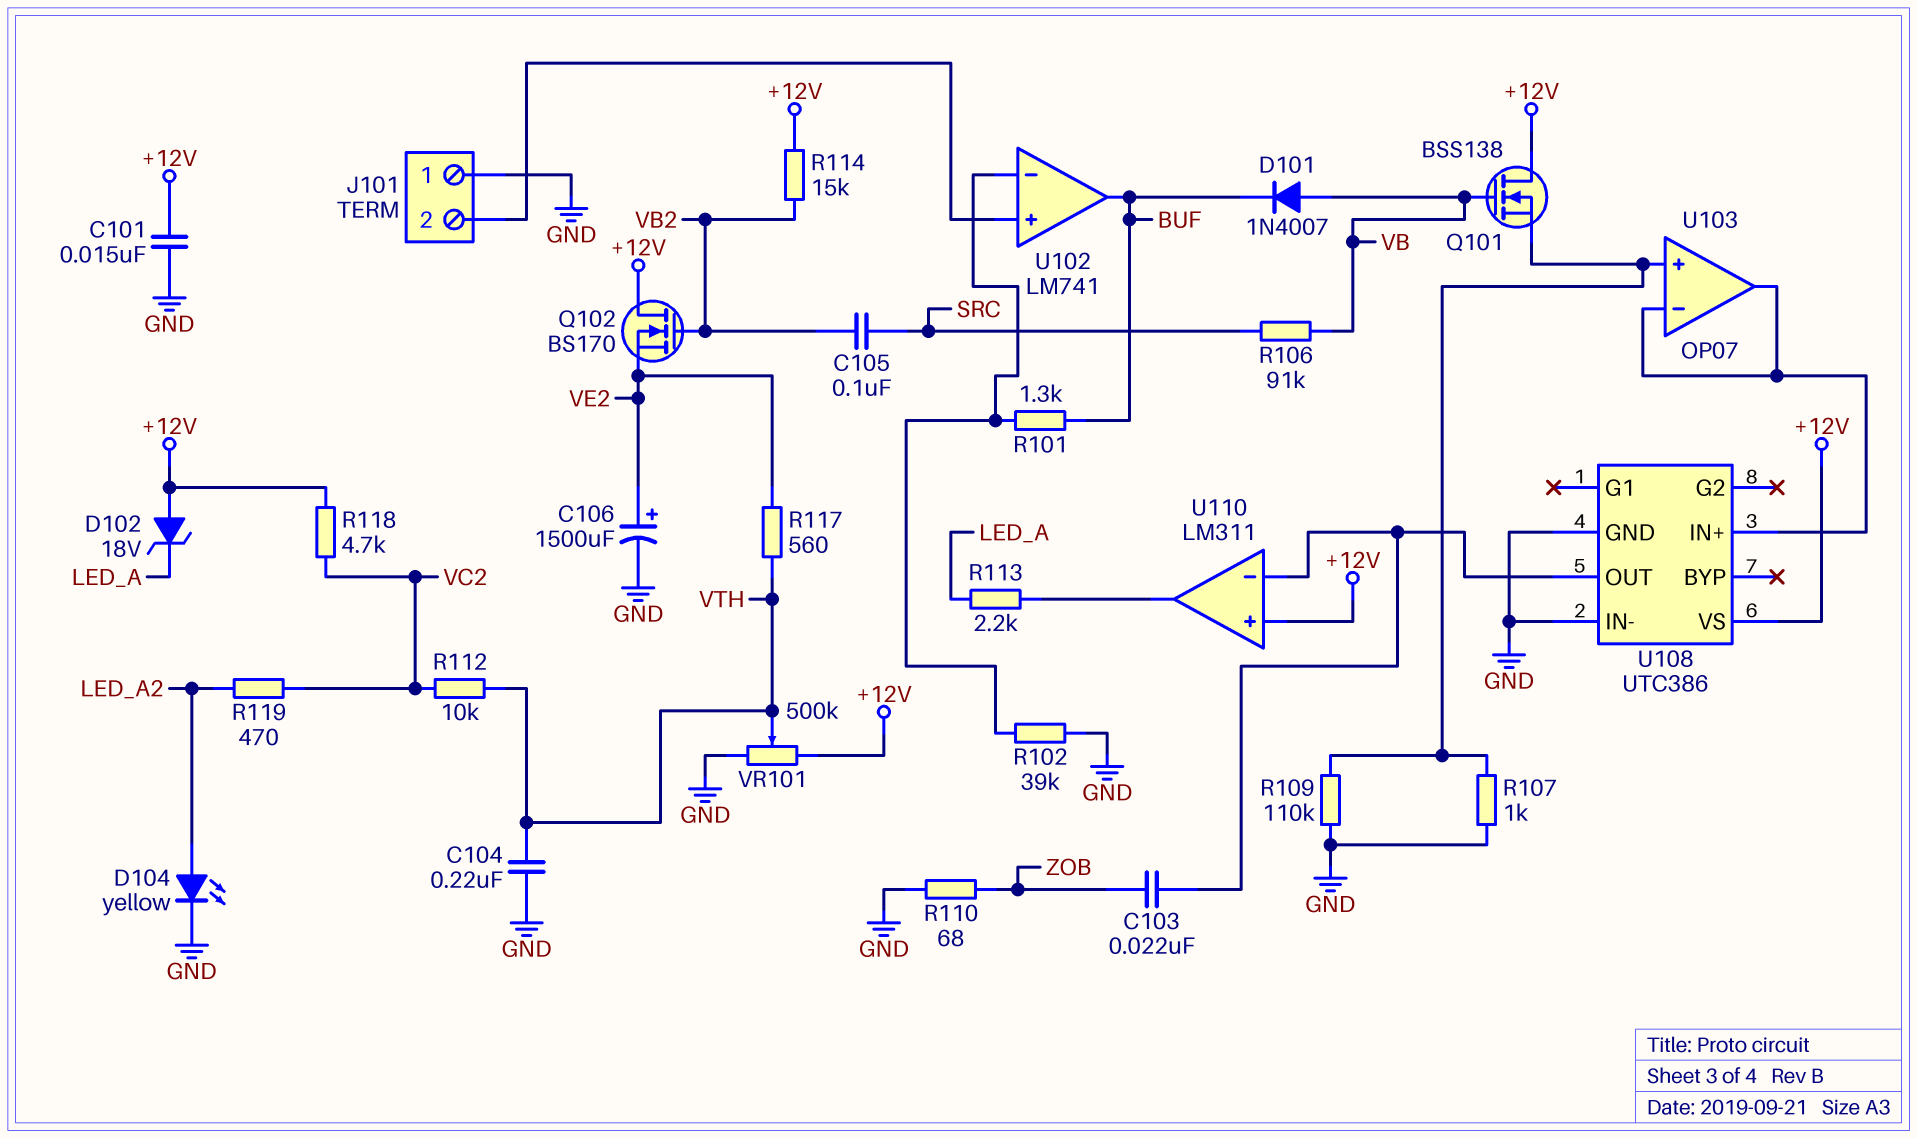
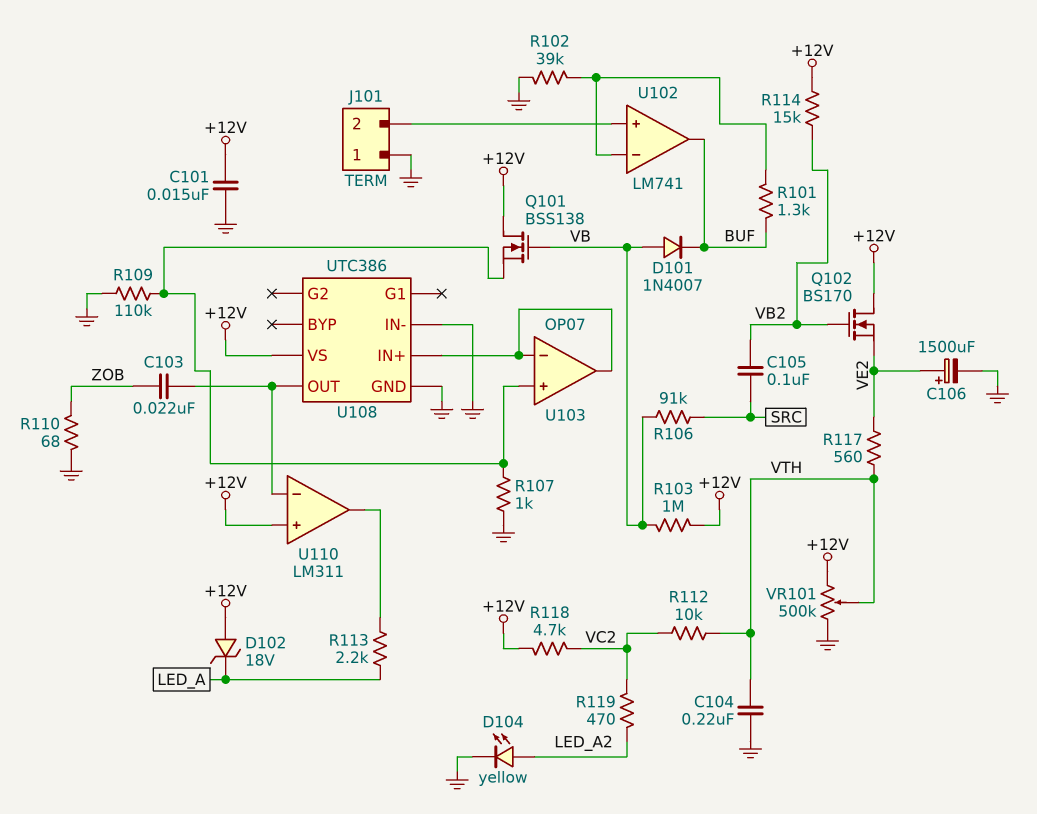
R103: none -> 1M (+12V, VB)

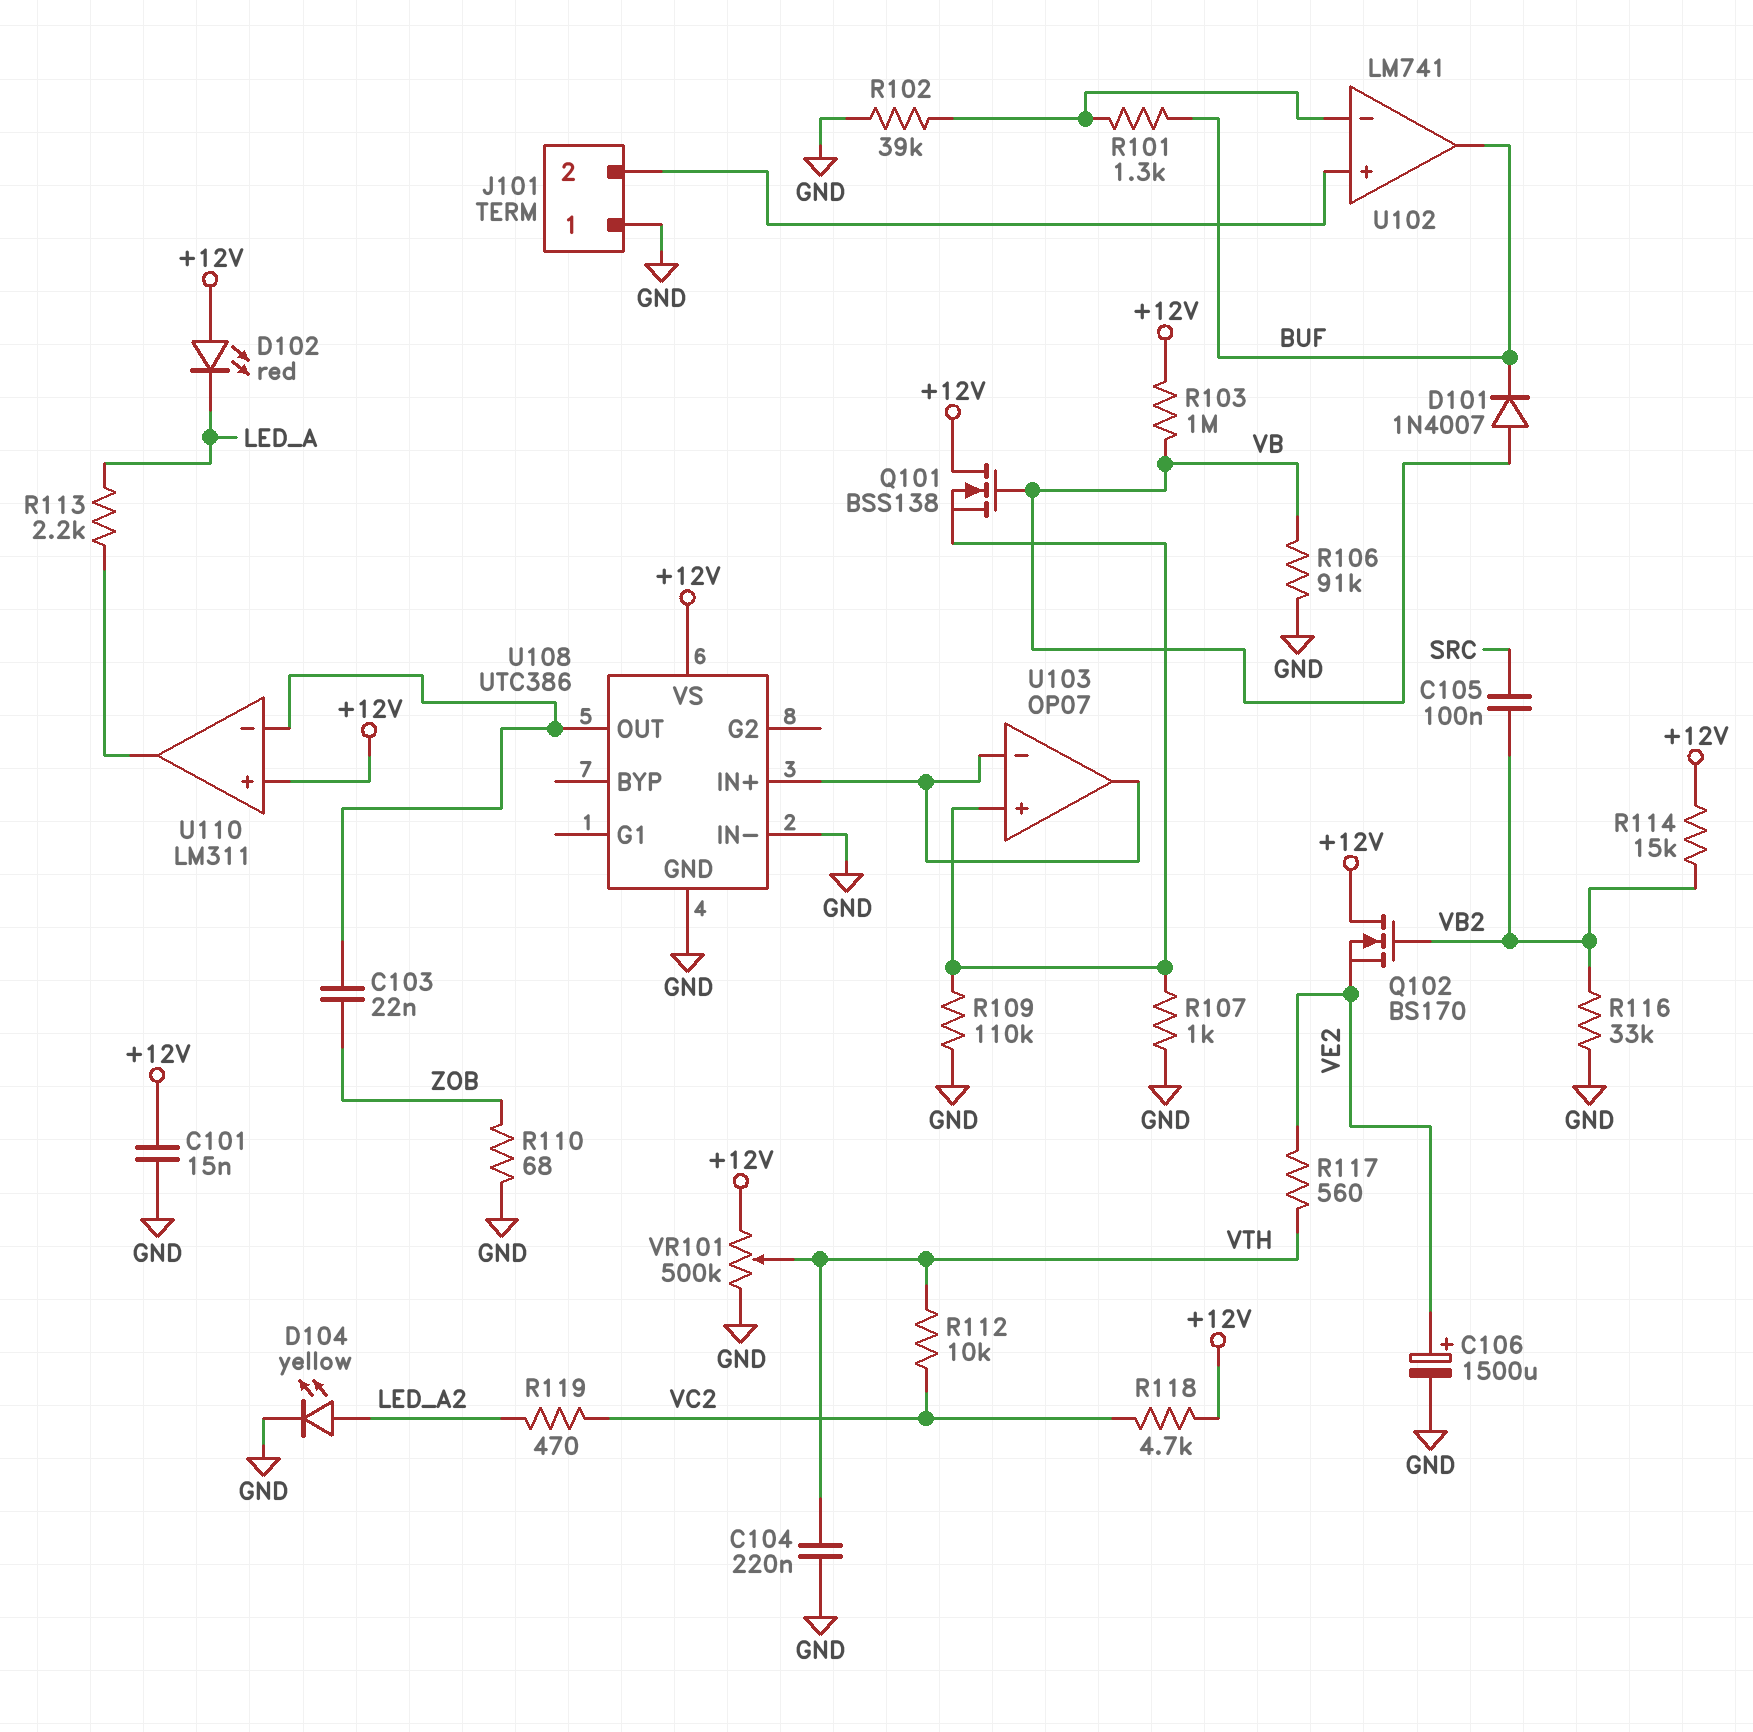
D102: zener 18V (A +12V, K LED_A) -> LED red (A +12V, K LED_A)
R106: 91k (SRC, VB) -> 91k (GND, VB)
R116: none -> 33k (GND, VB2)

